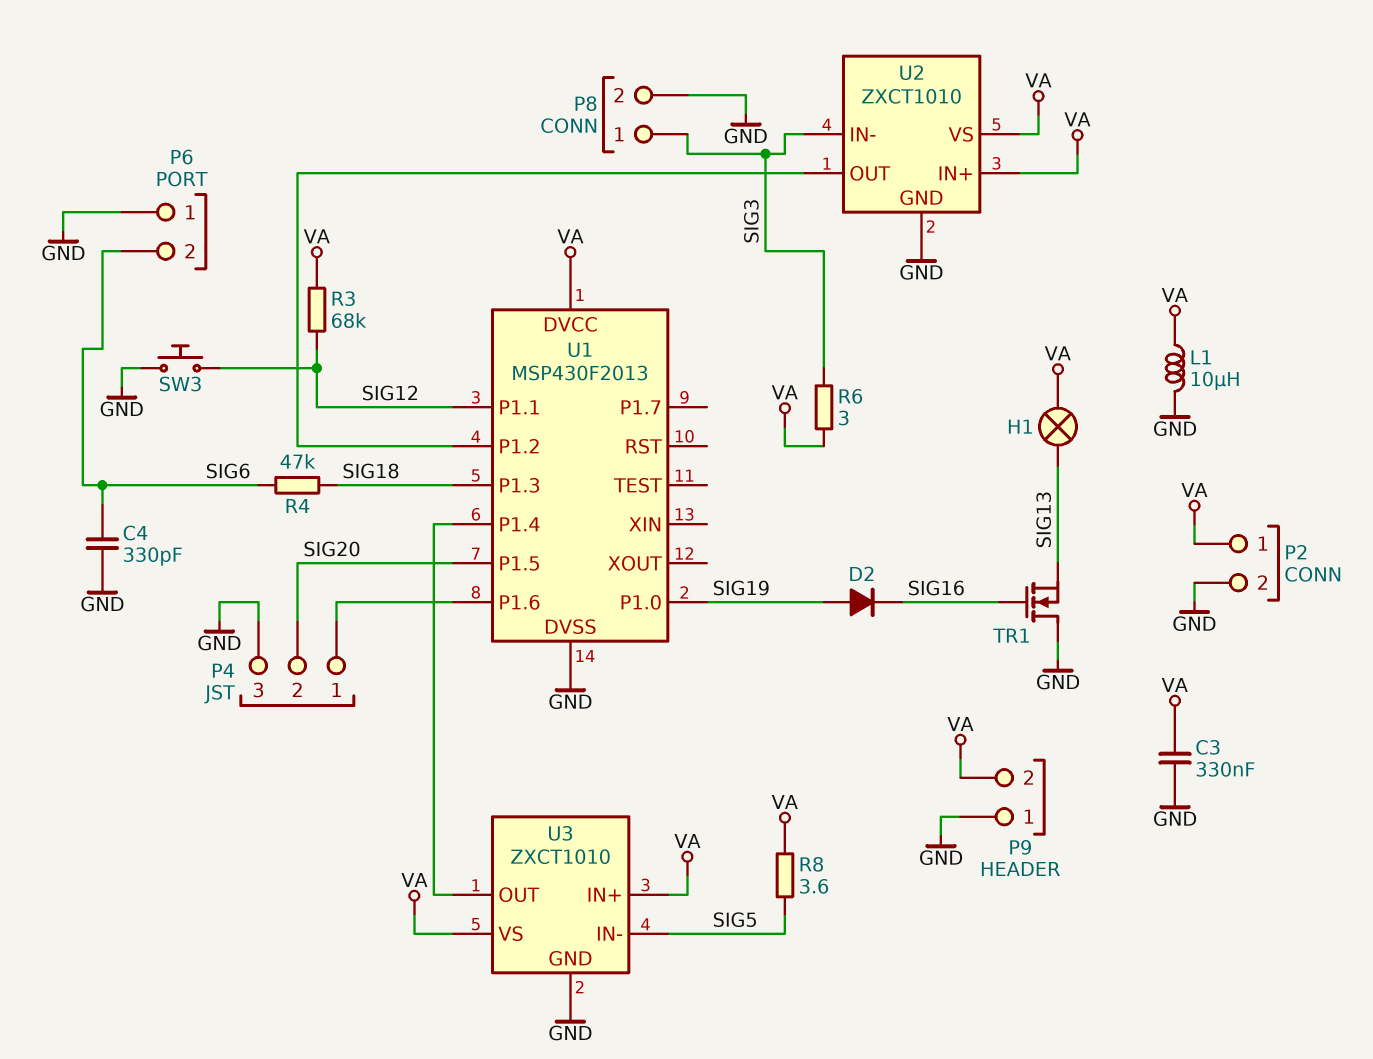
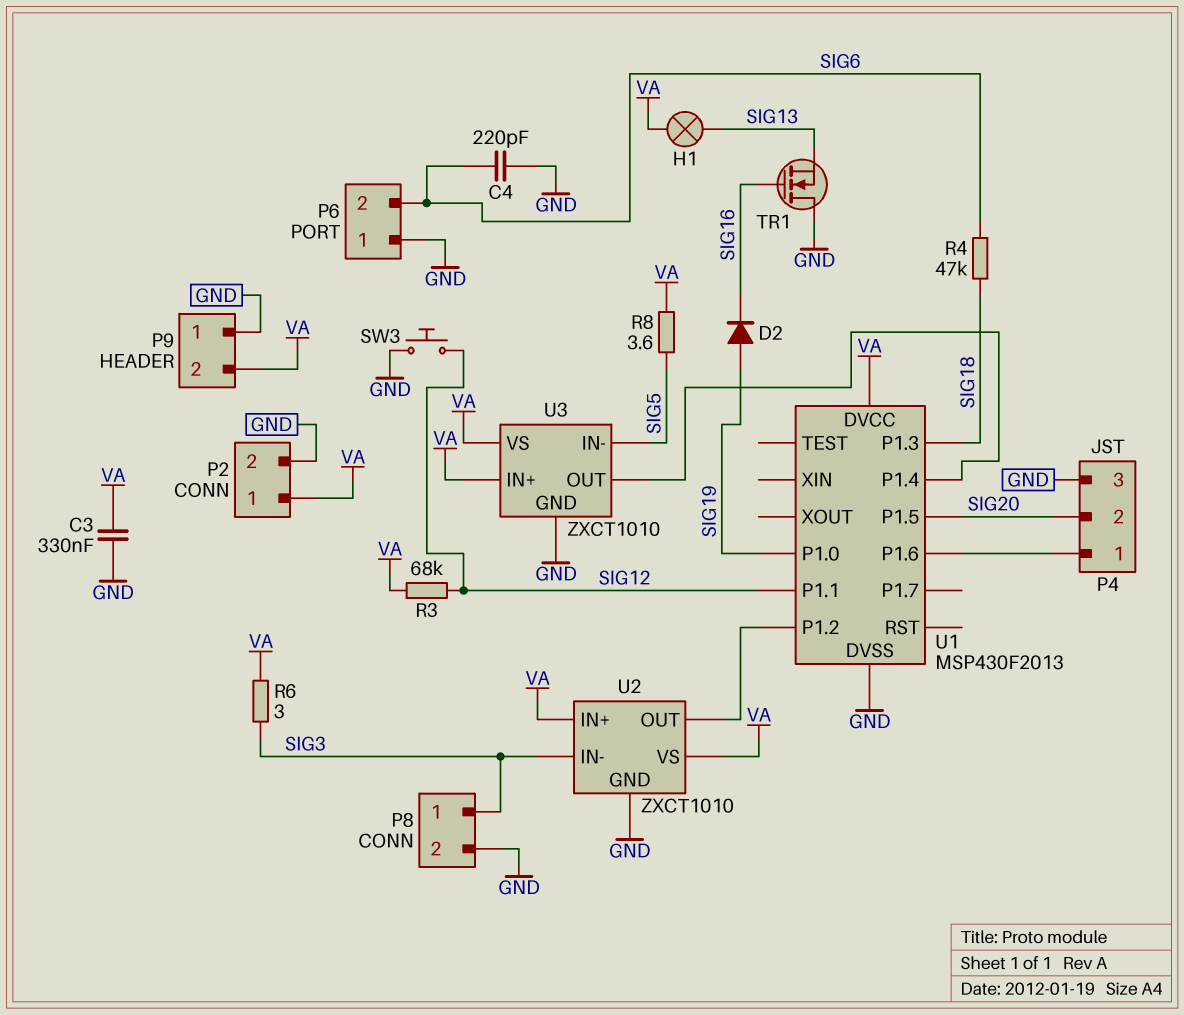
C4: 330pF (GND, SIG6) -> 220pF (GND, SIG6)
L1: 10uH (GND, VA) -> none

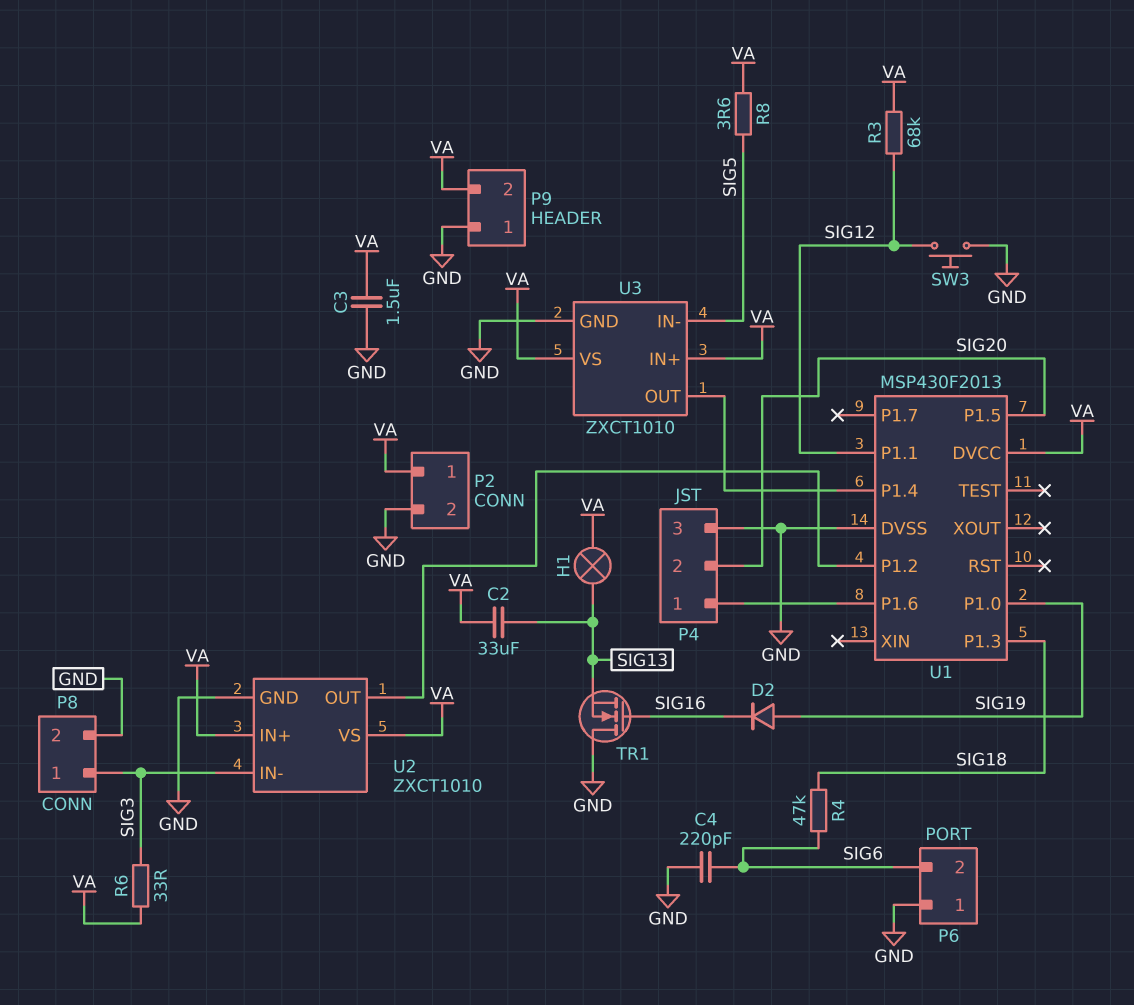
C2: none -> 33uF (SIG13, VA)
C3: 330nF (GND, VA) -> 1.5uF (GND, VA)
R6: 3 (SIG3, VA) -> 33 (SIG3, VA)

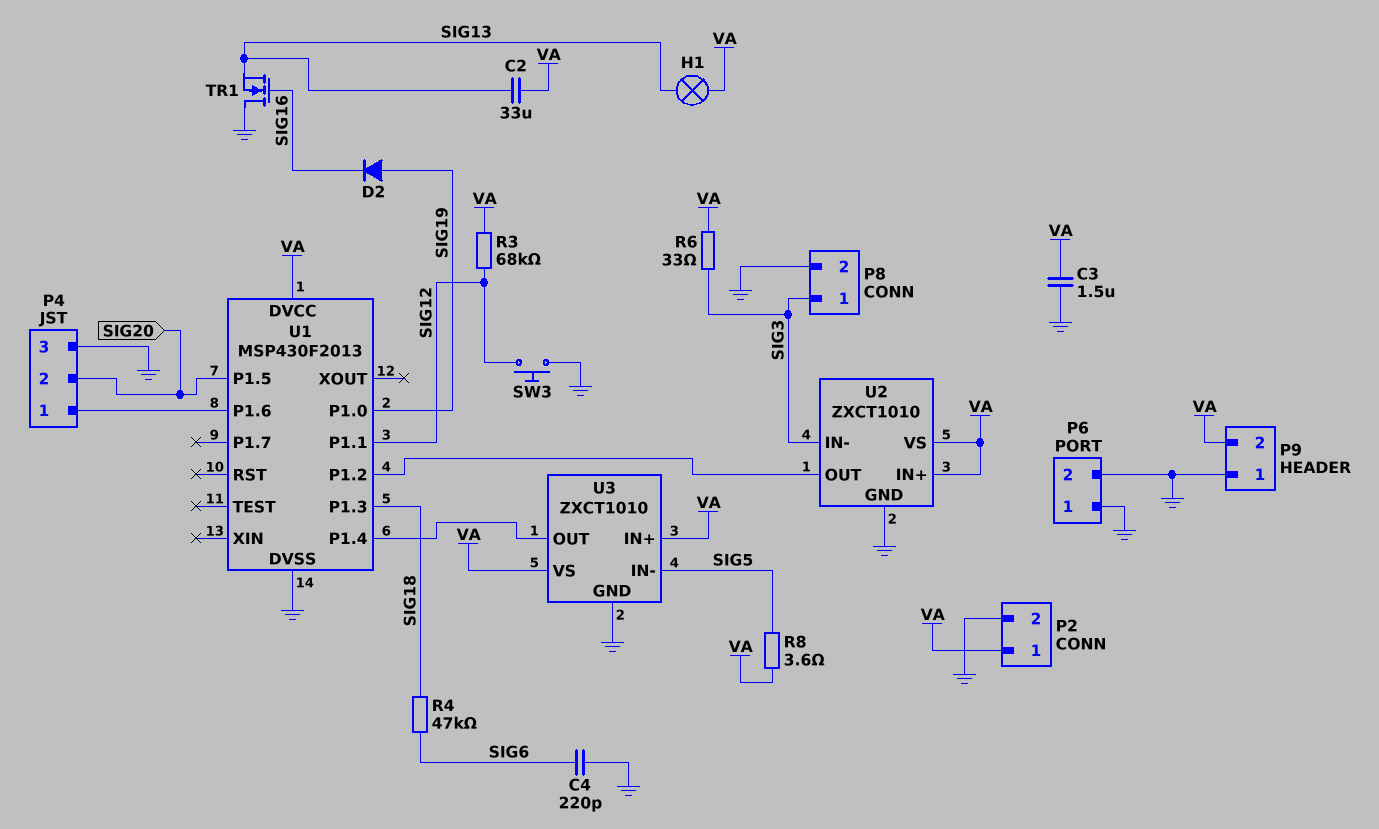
P6 pin 2: SIG6 -> GND

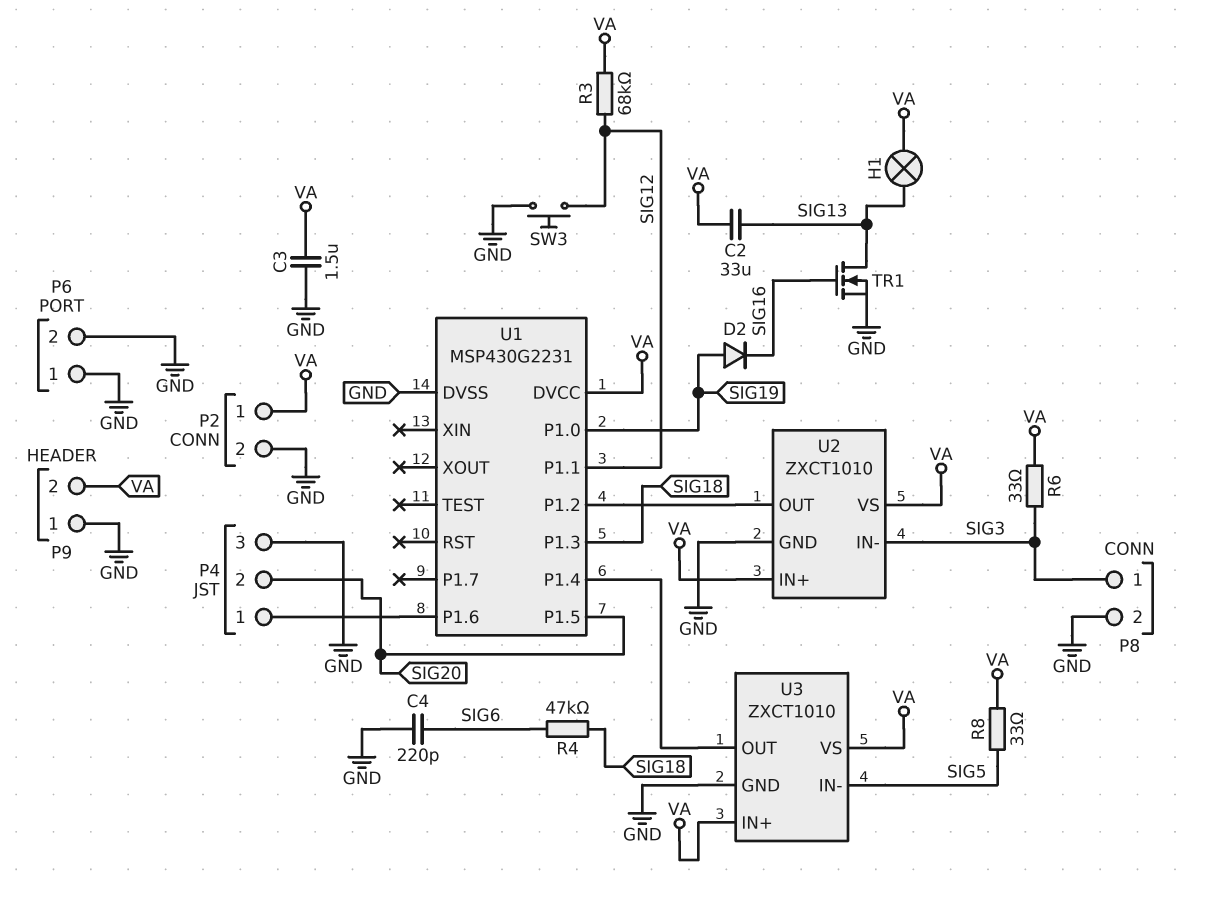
R8: 3.6 (SIG5, VA) -> 33 (SIG5, VA)
TR1: NMOS (G SIG16, D GND, S SIG13) -> NMOS (G SIG16, D SIG13, S GND)
U1: MSP430F2013 -> MSP430G2231

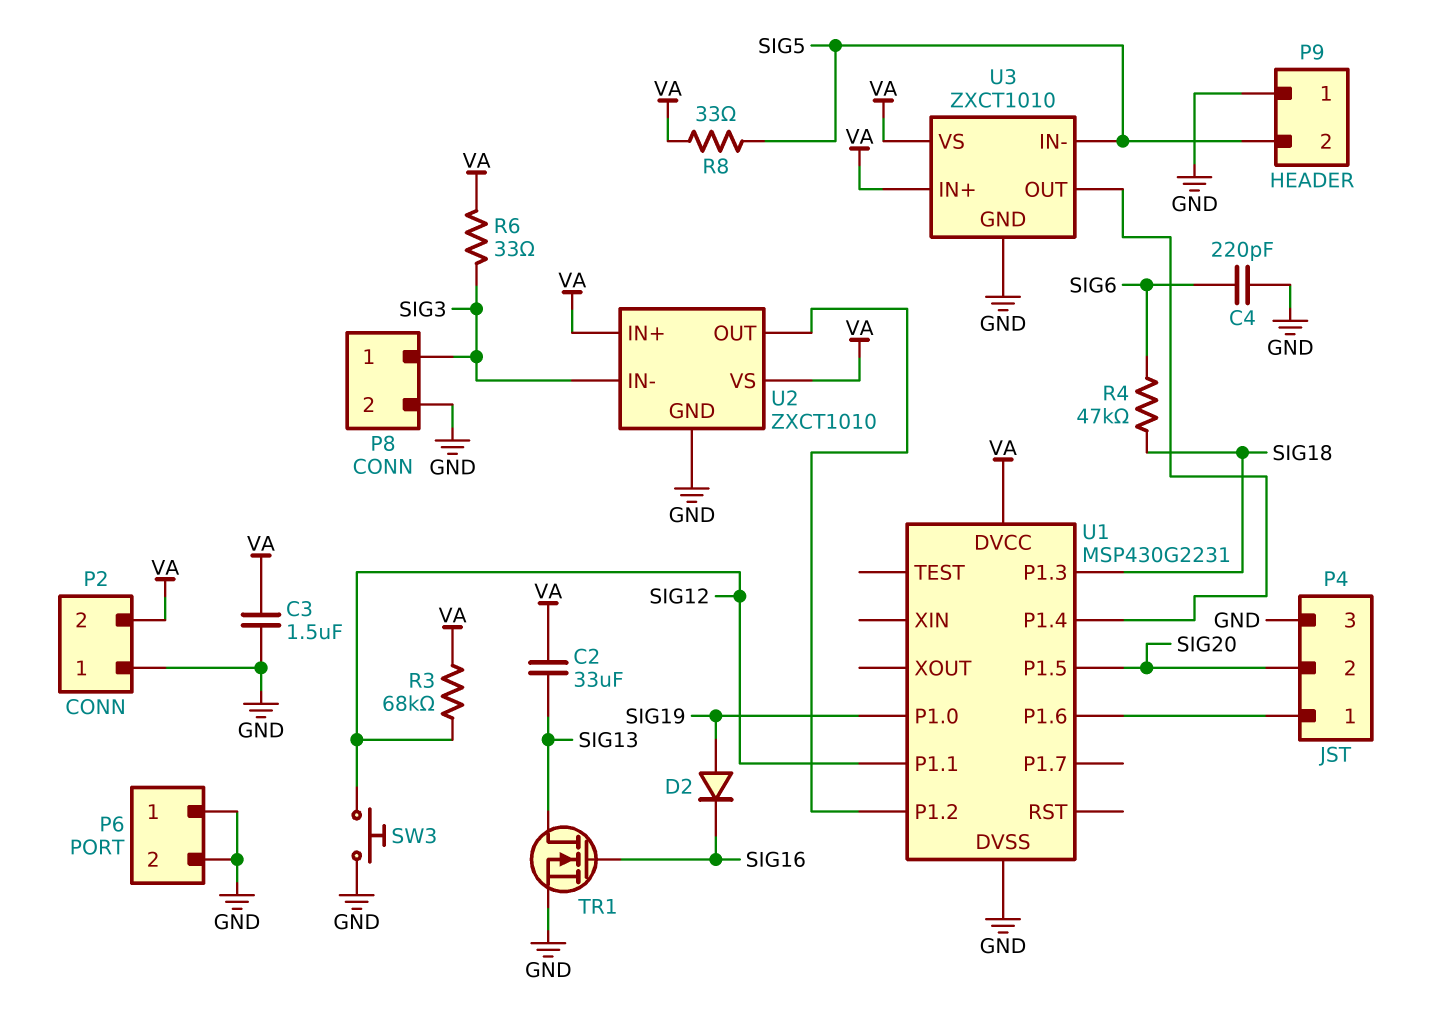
H1: lamp (SIG13, VA) -> none
P2 pin 1: VA -> GND
P2 pin 2: GND -> VA
P9 pin 2: VA -> SIG5

